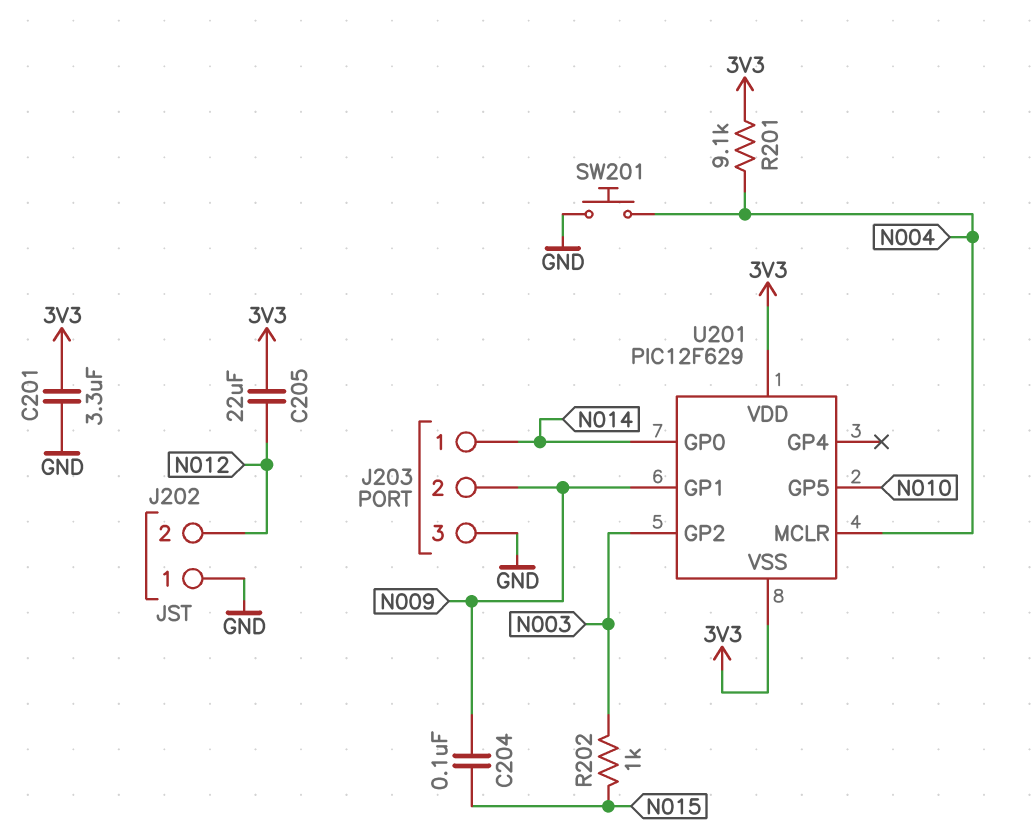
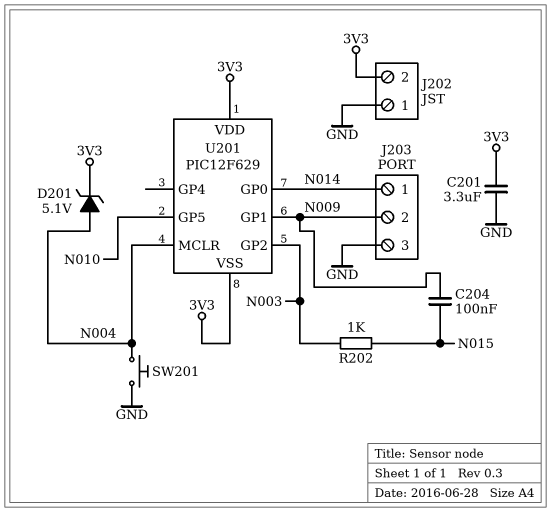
C205: 22uF (3V3, N012) -> none
D201: none -> zener 5.1V (A N004, K 3V3)
J202 pin 2: N012 -> 3V3
R201: 9.1k (3V3, N004) -> none

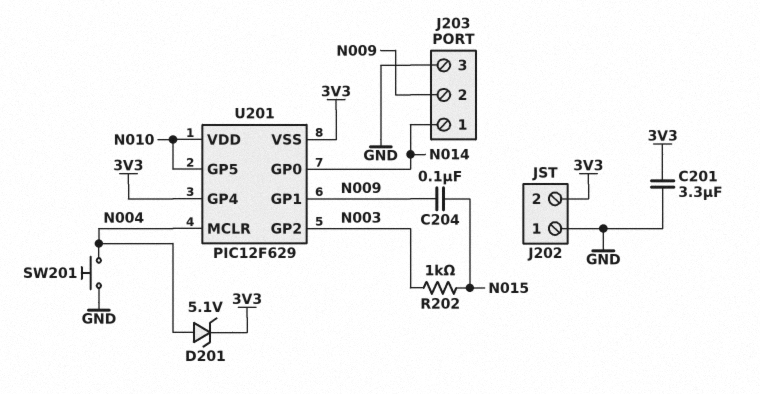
U201 pin GP4: none -> 3V3
U201 pin VDD: 3V3 -> N010

